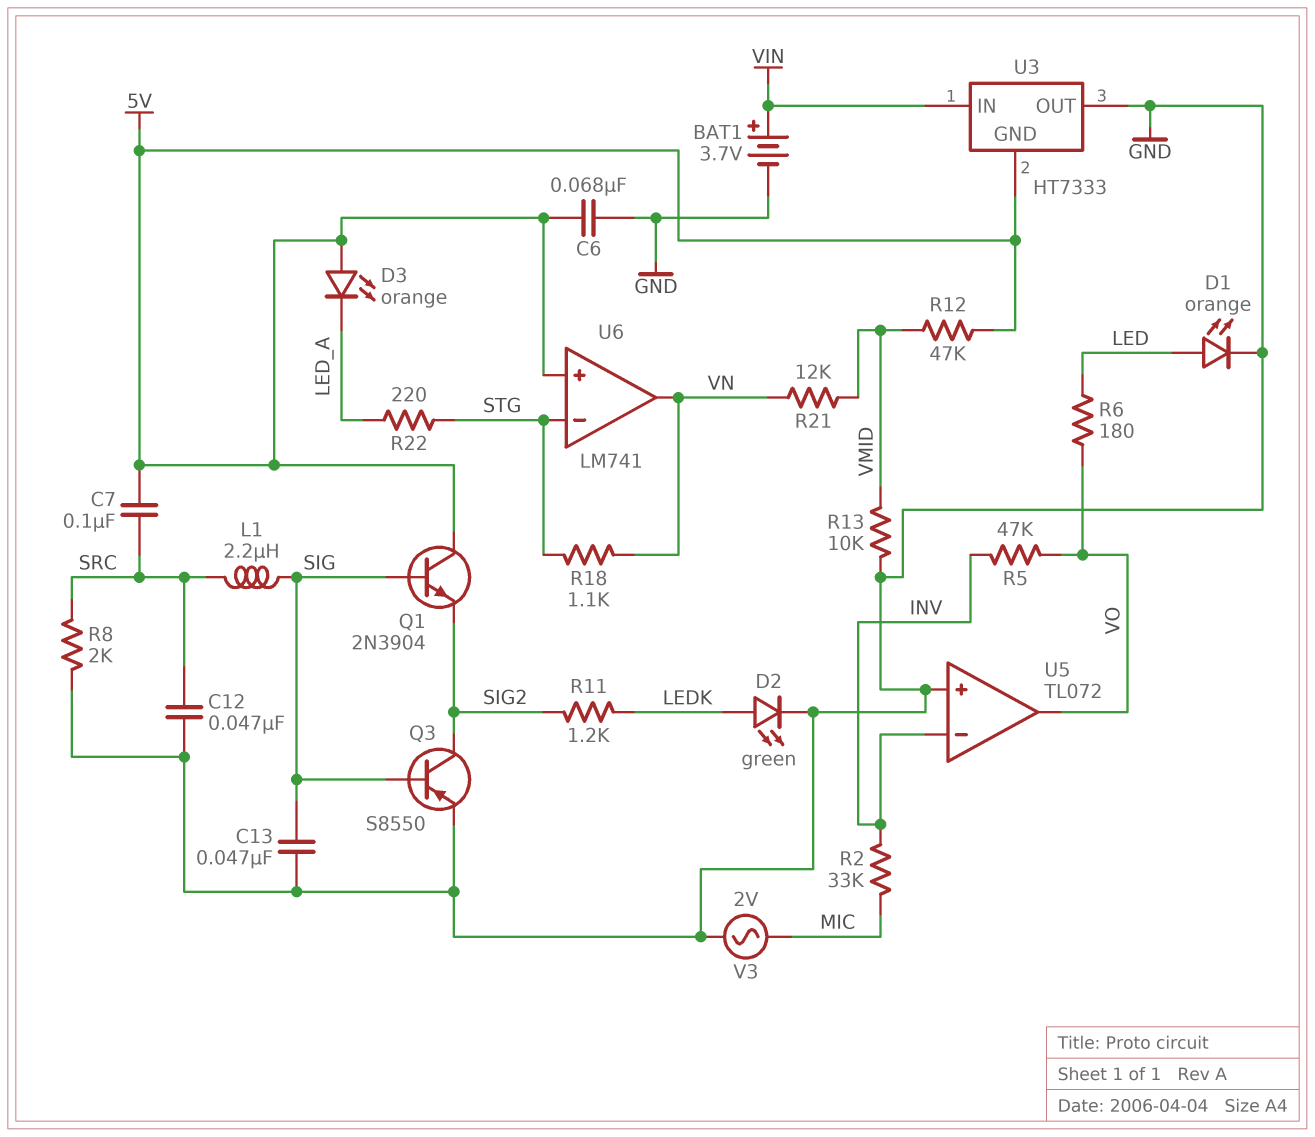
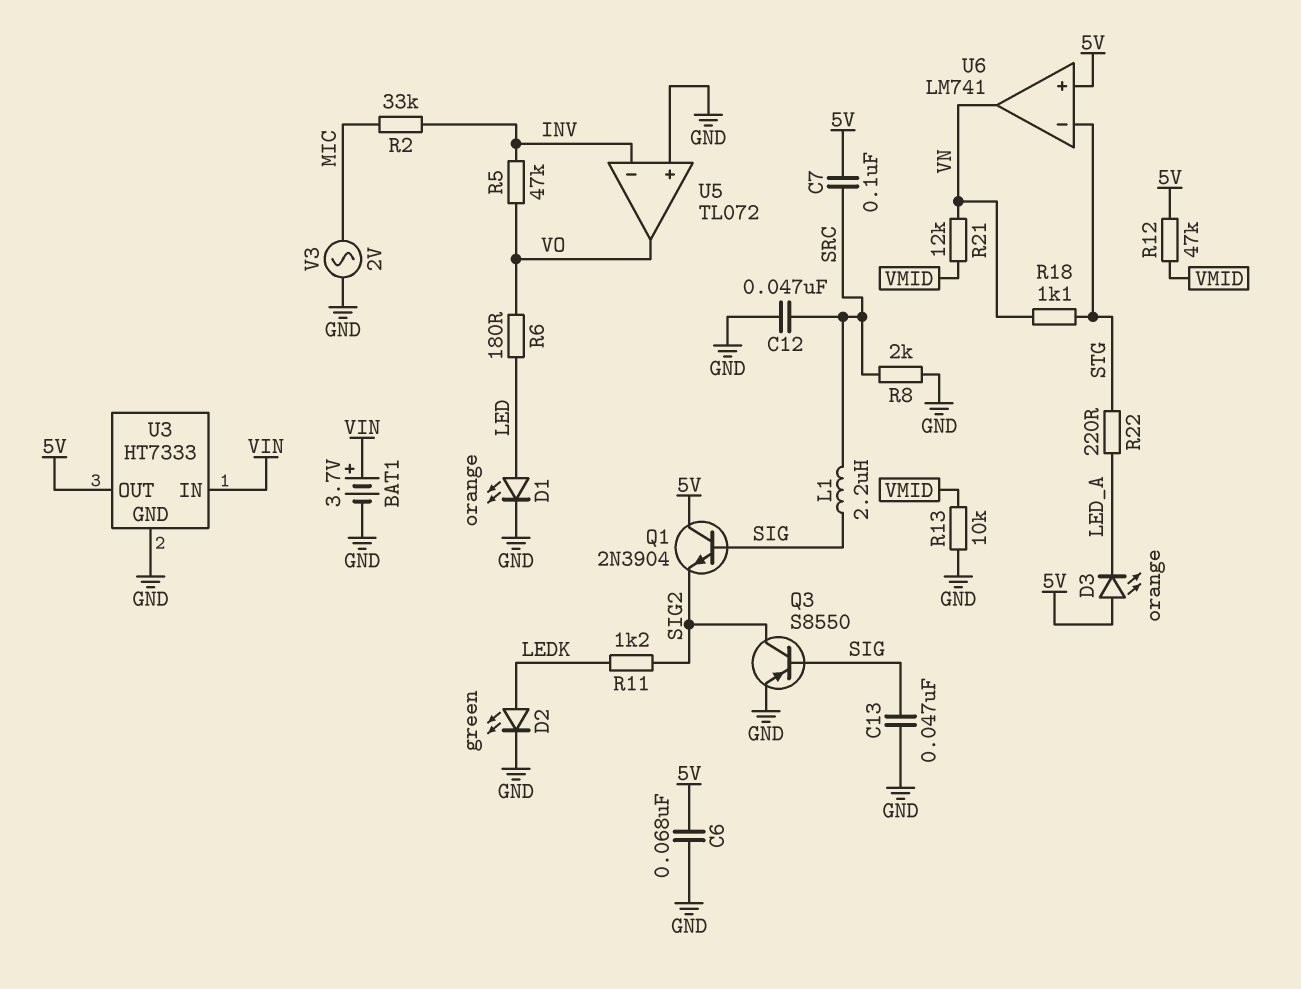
U3 pin GND: 5V -> GND
U3 pin OUT: GND -> 5V

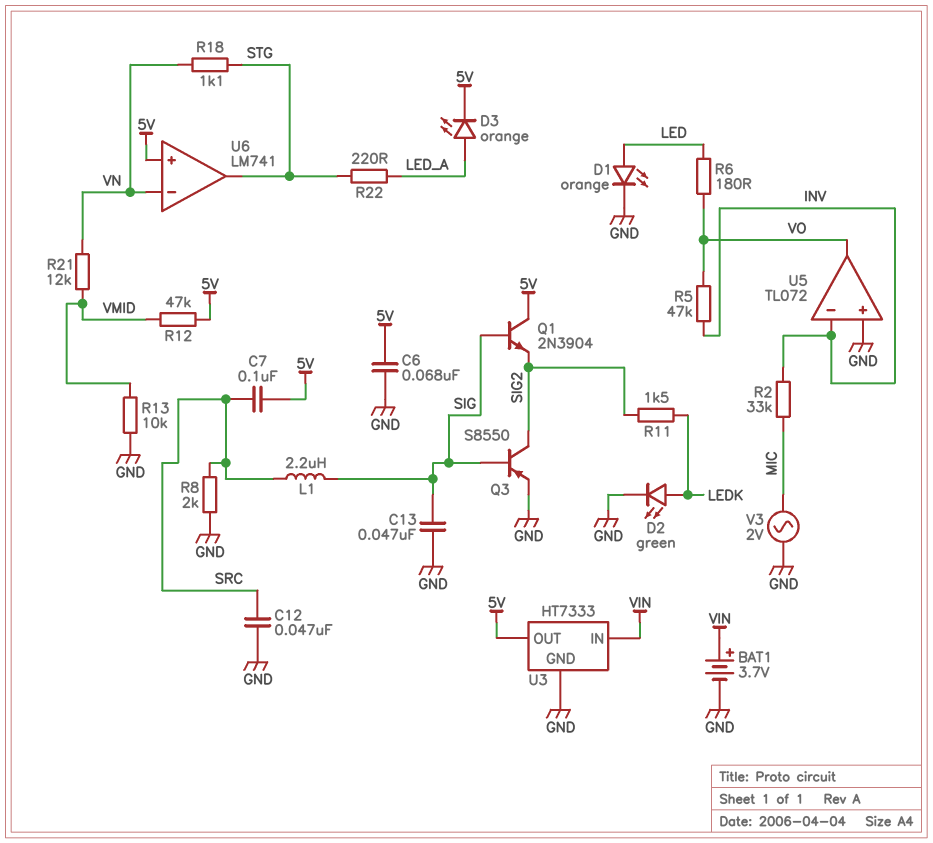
D3: LED orange (A 5V, K LED_A) -> LED orange (A LED_A, K 5V)
R11: 1.2k (LEDK, SIG2) -> 1.5k (LEDK, SIG2)
U6 pin in-: STG -> VN
U6 pin out: VN -> STG

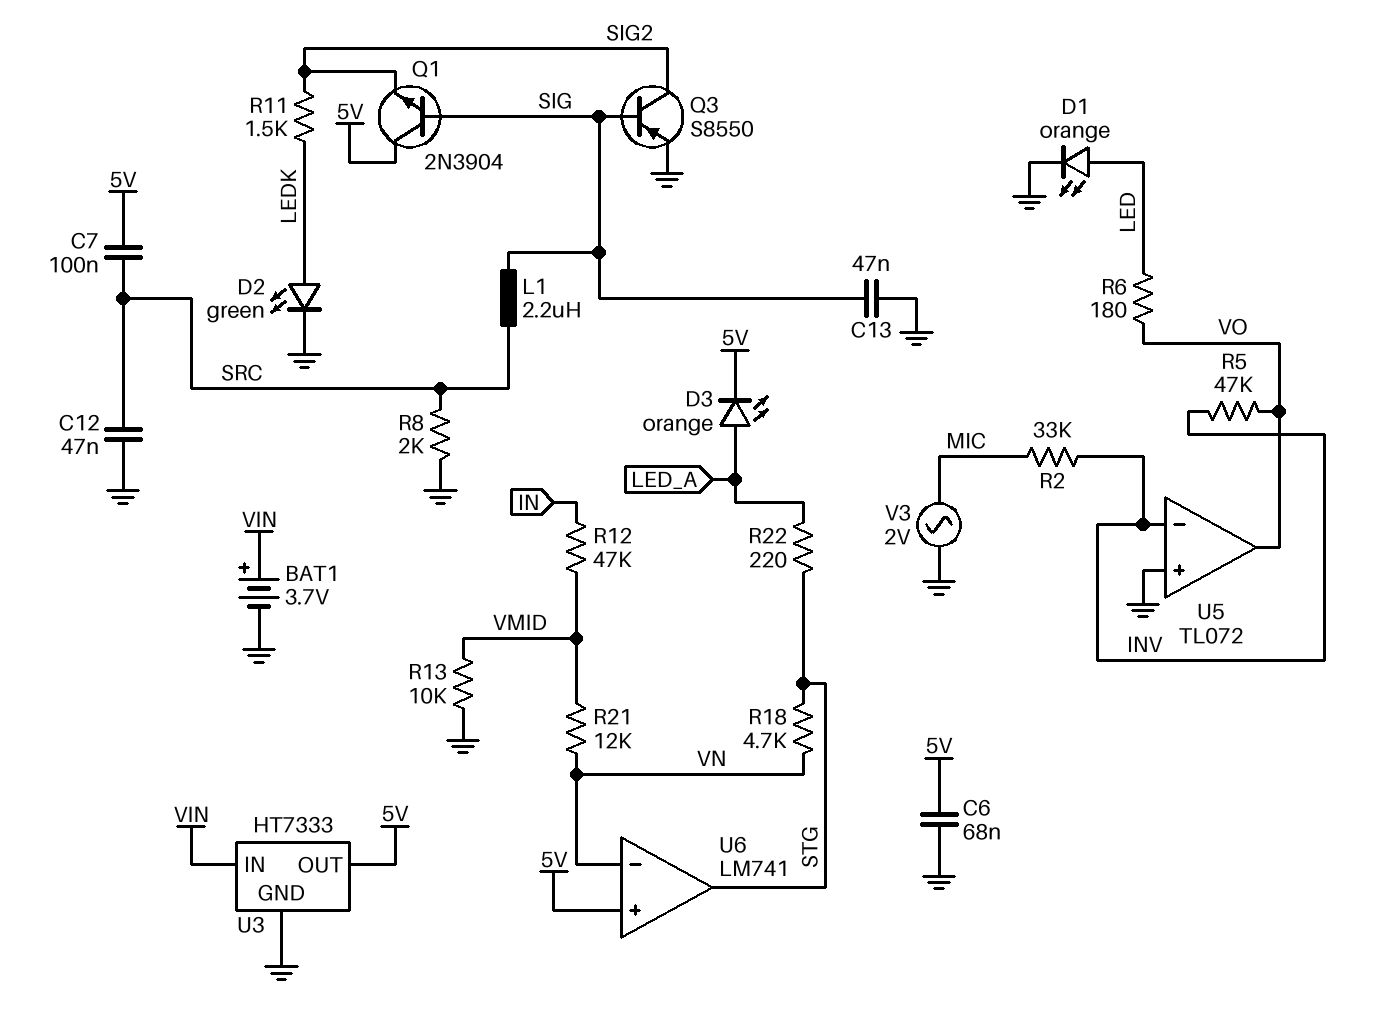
R12: 47k (5V, VMID) -> 47k (IN, VMID)
R18: 1.1k (STG, VN) -> 4.7k (STG, VN)

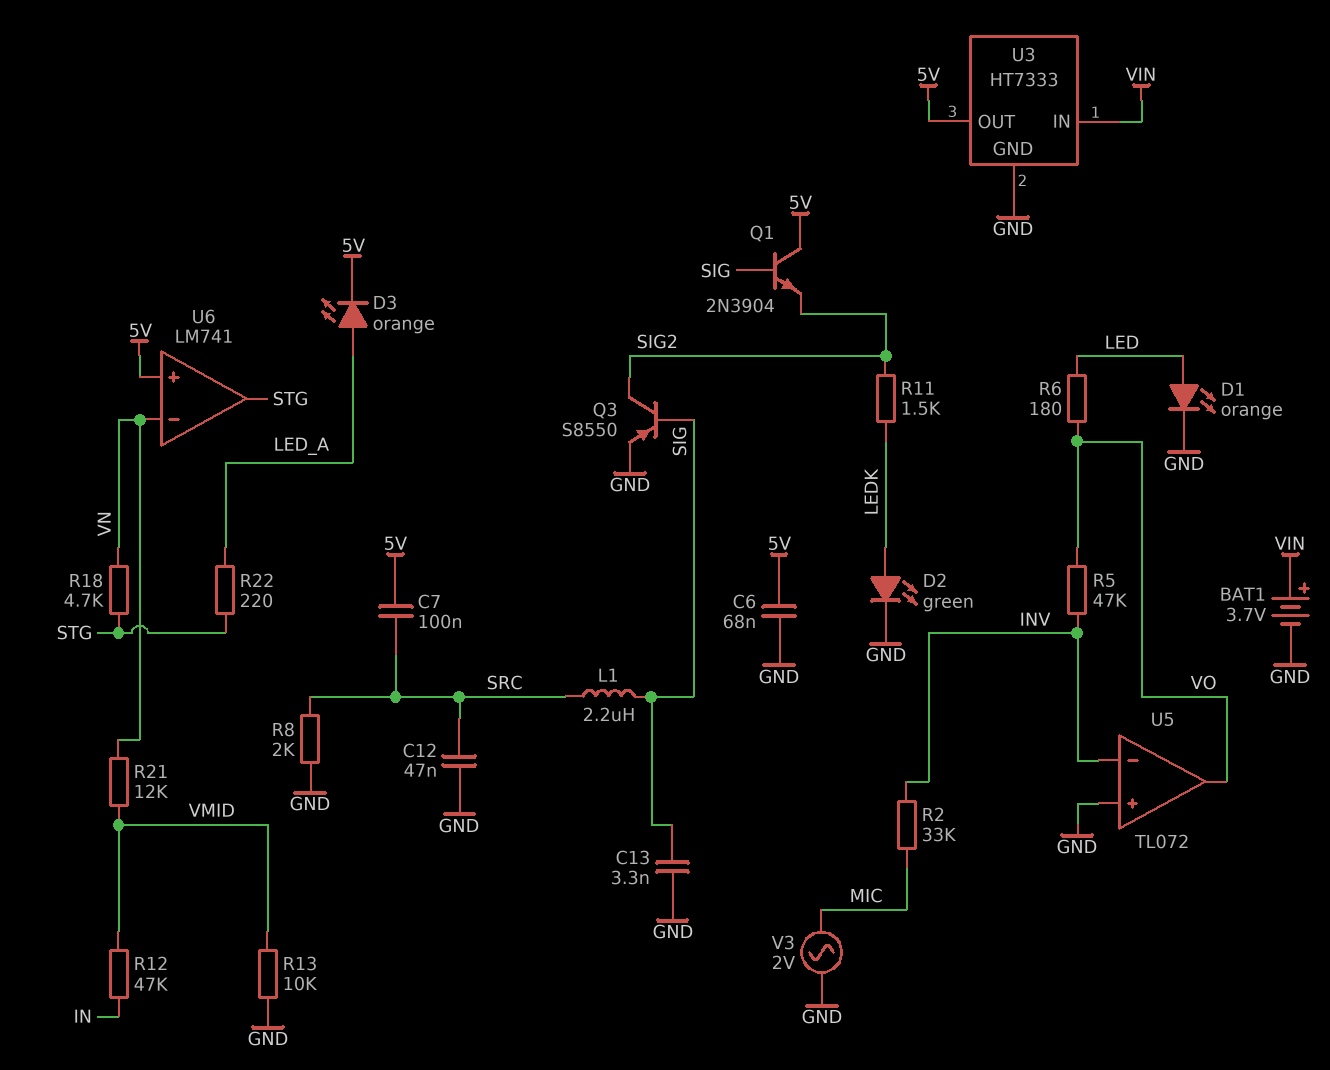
C13: 47nF (GND, SIG) -> 3.3nF (GND, SIG)

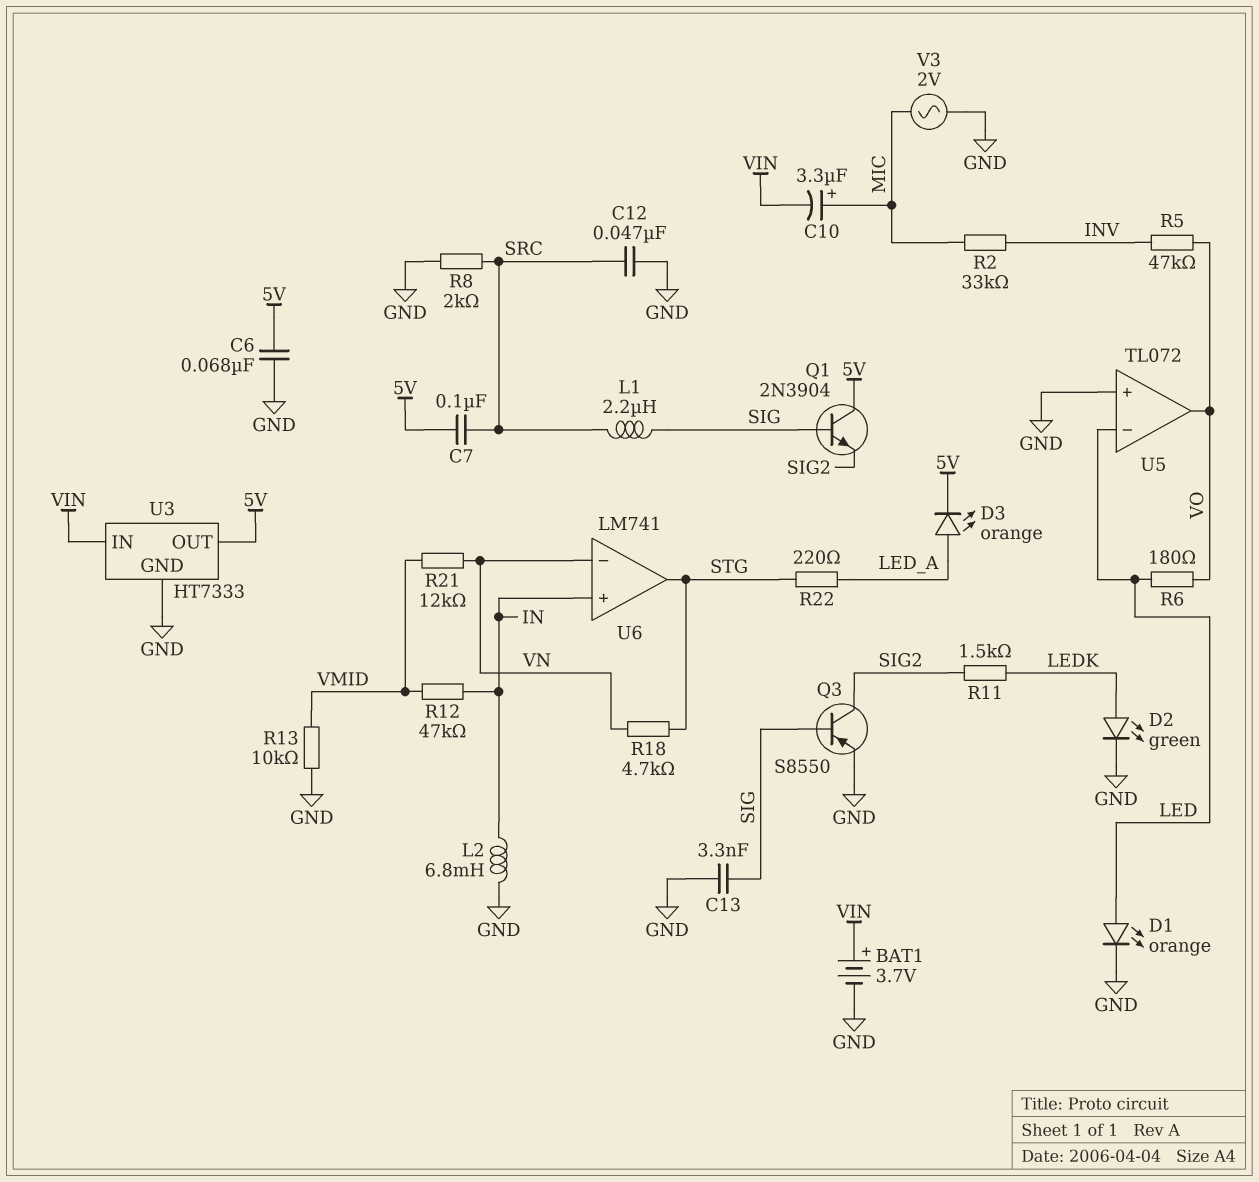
C10: none -> 3.3uF (plus MIC, minus VIN)
L2: none -> 6.8mH (GND, IN)
U5 pin in-: INV -> LED
U6 pin in+: 5V -> IN

